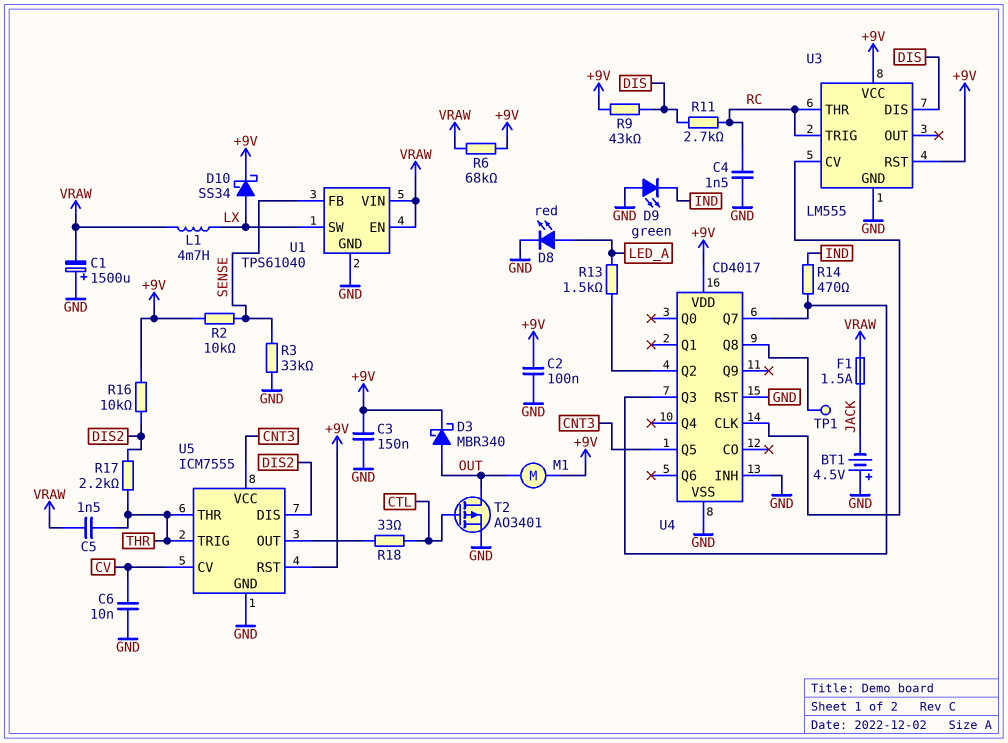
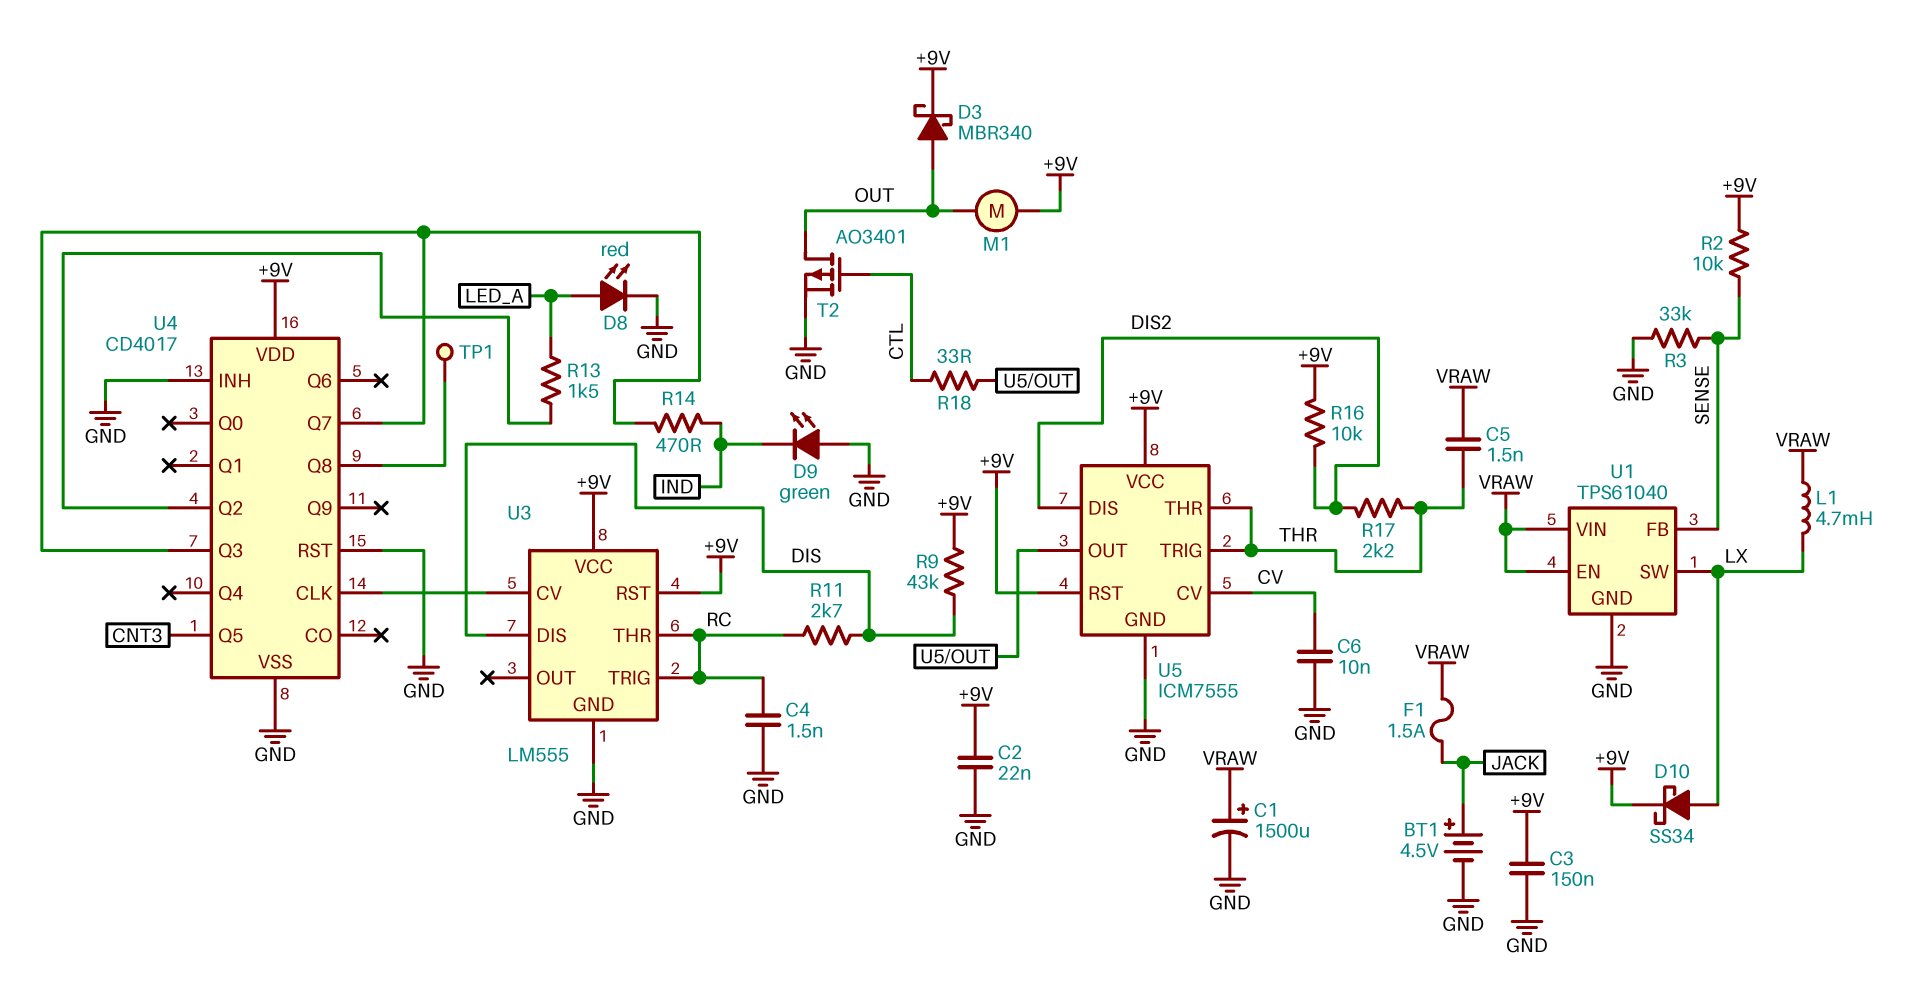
BT1: 4.5V (plus GND, minus JACK) -> 4.5V (plus JACK, minus GND)
C1: 1500uF (plus GND, minus VRAW) -> 1500uF (plus VRAW, minus GND)
C2: 100nF (+9V, GND) -> 22nF (+9V, GND)
R6: 68k (+9V, VRAW) -> none
U5 pin VCC: CNT3 -> +9V

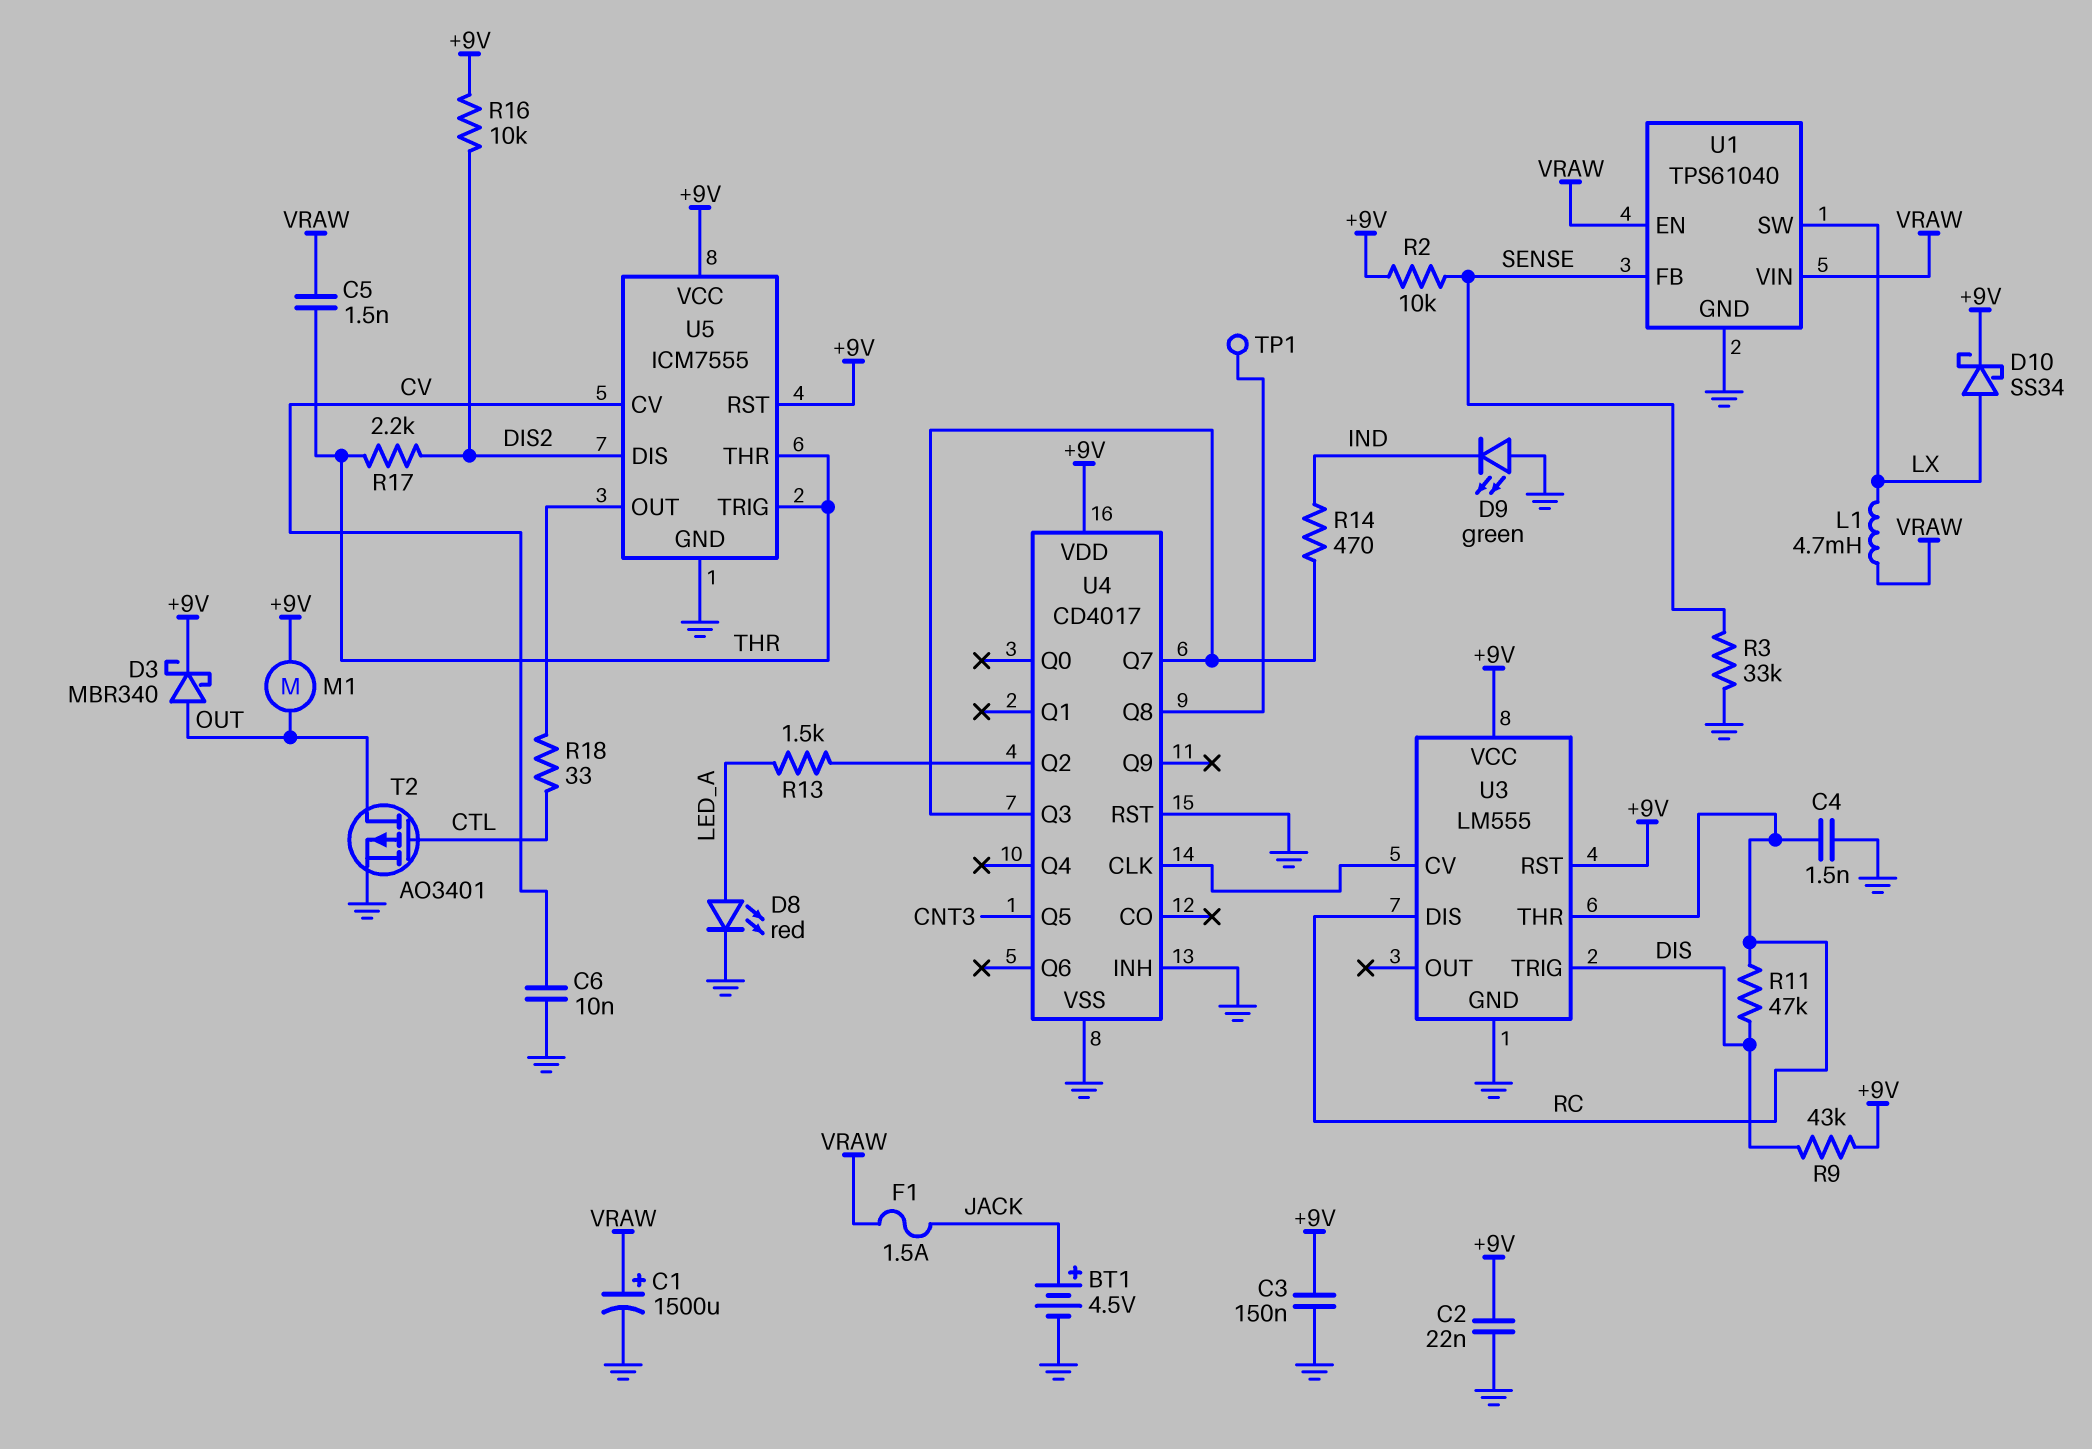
R11: 2.7k (DIS, RC) -> 47k (DIS, RC)
U3 pin DIS: DIS -> RC
U3 pin TRIG: RC -> DIS

